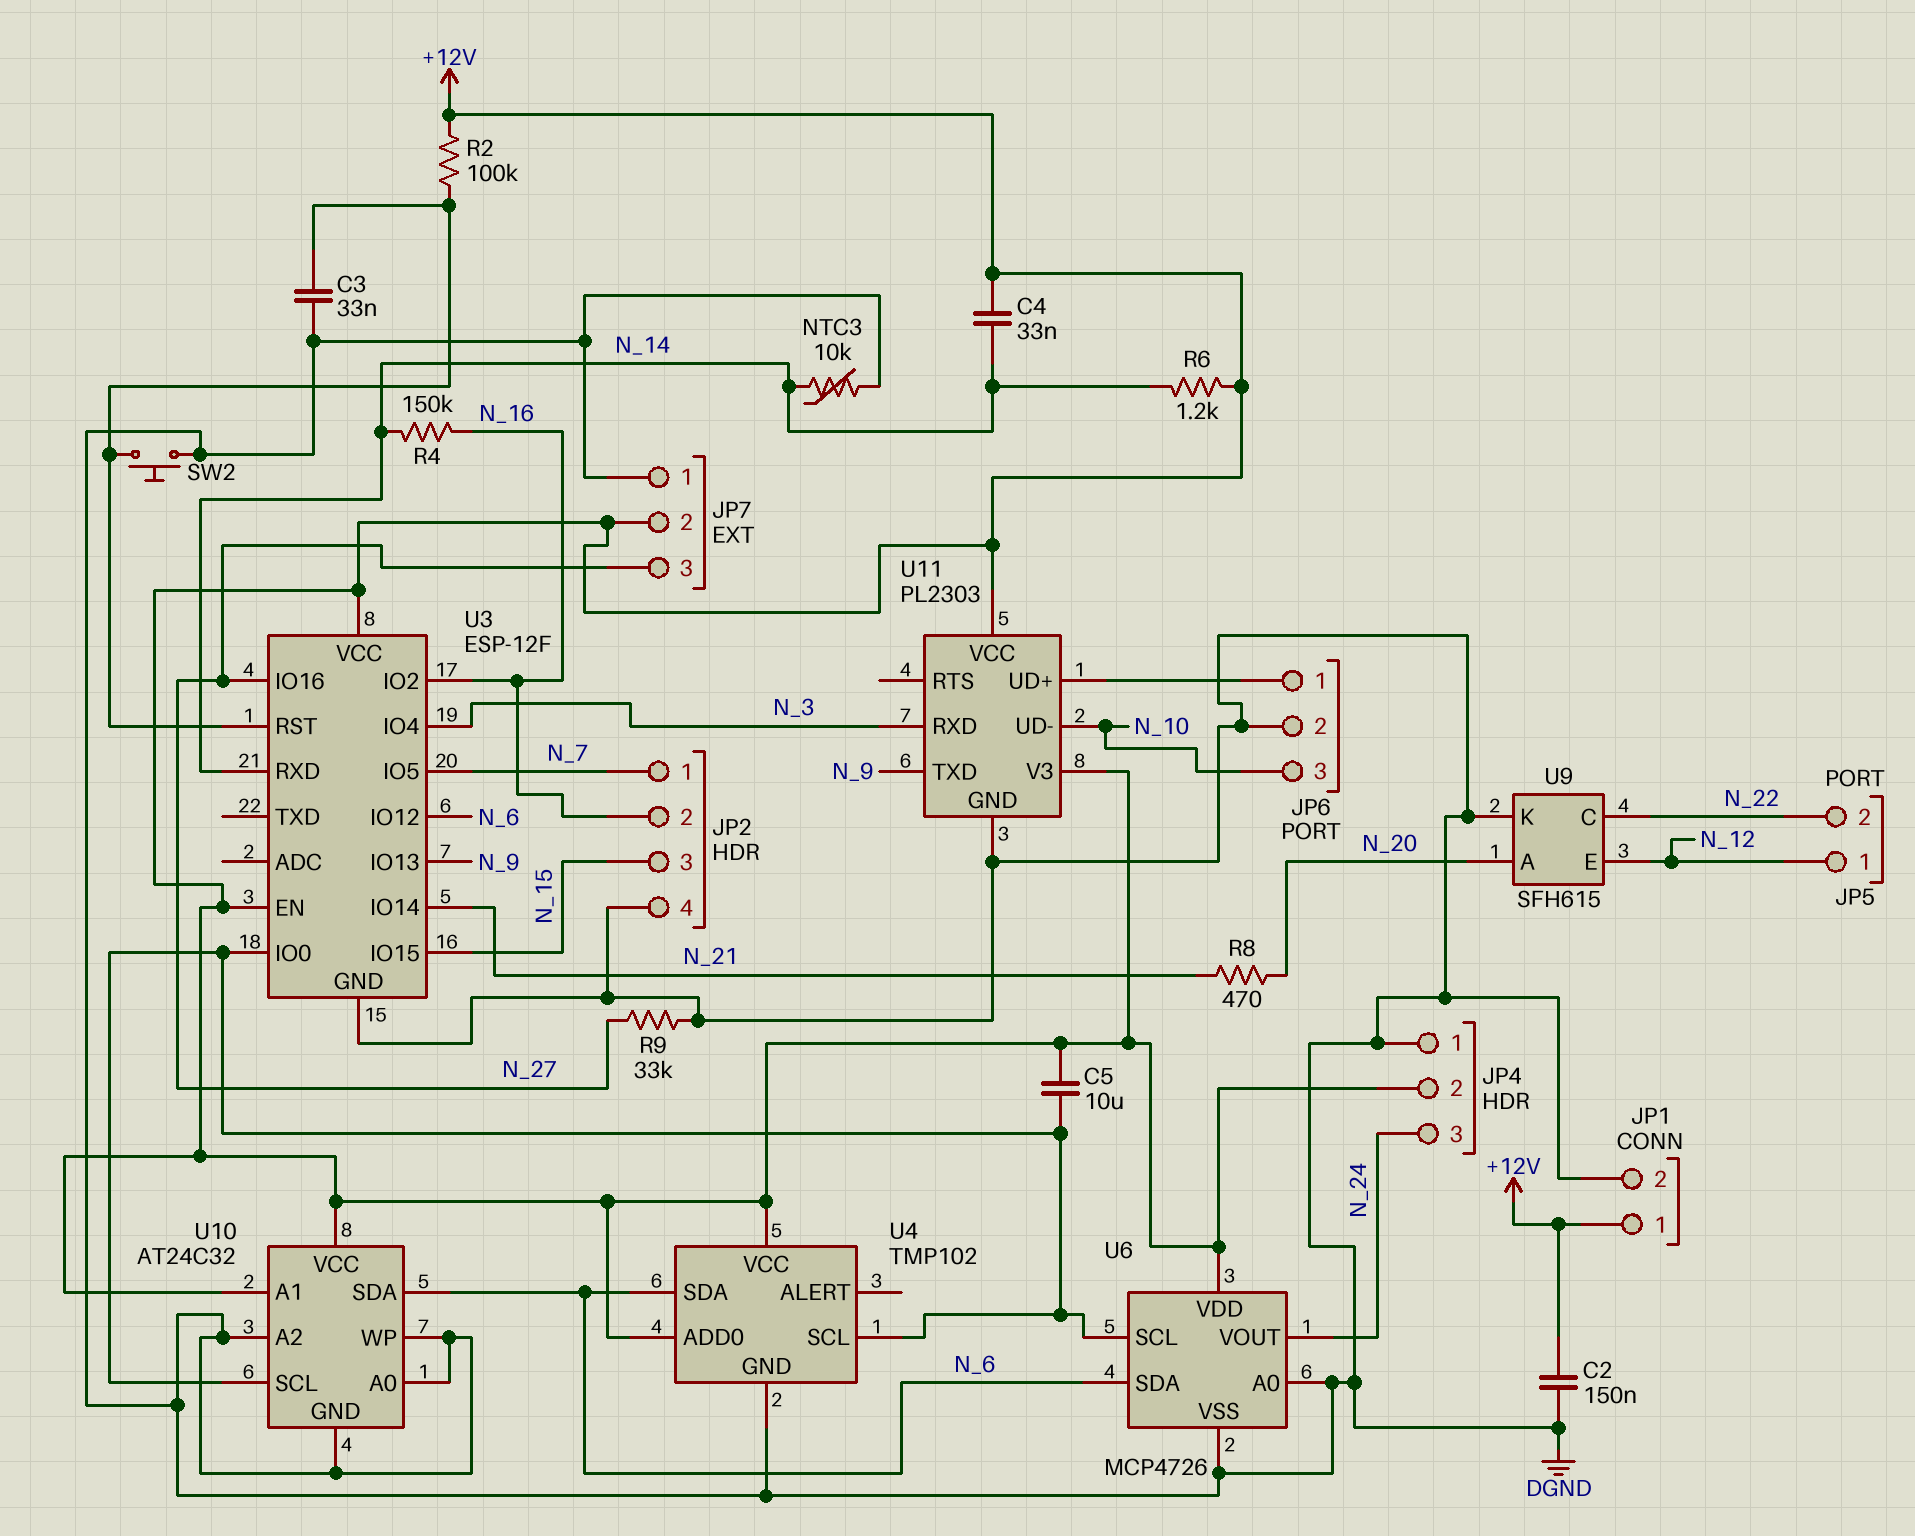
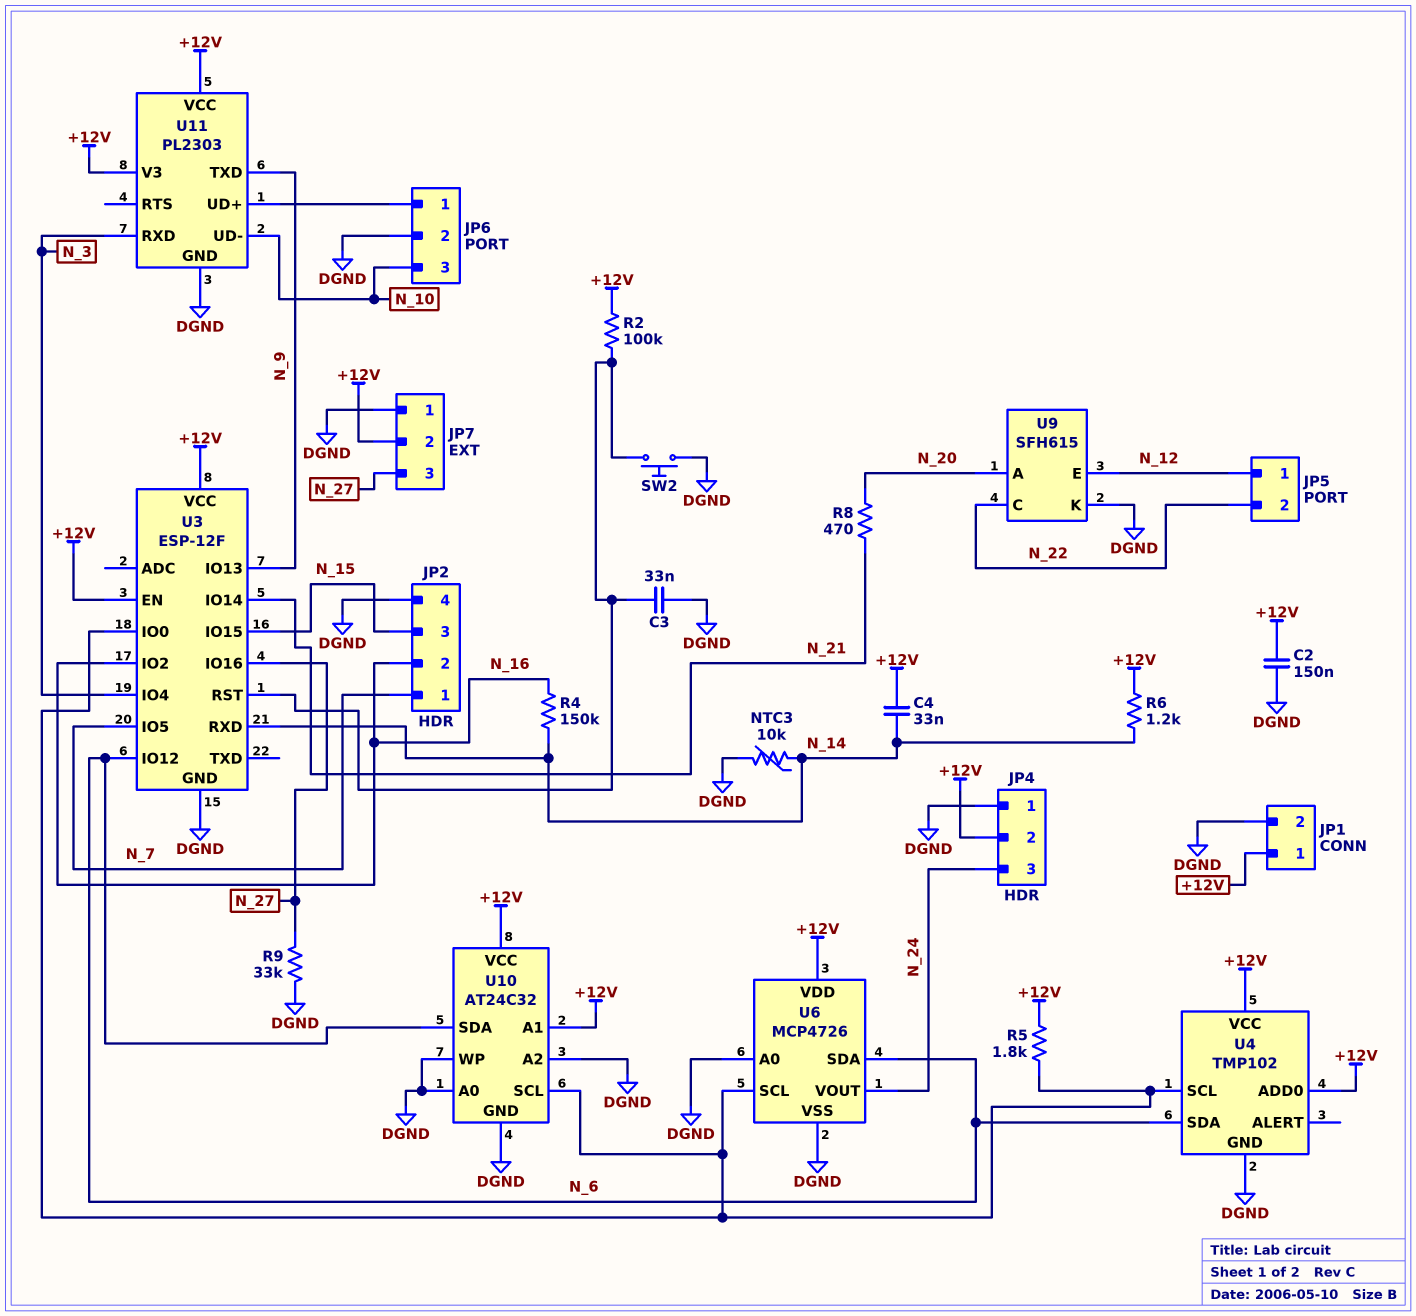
C5: 10uF (+12V, U3/IO0) -> none
R5: none -> 1.8k (+12V, U3/IO0)

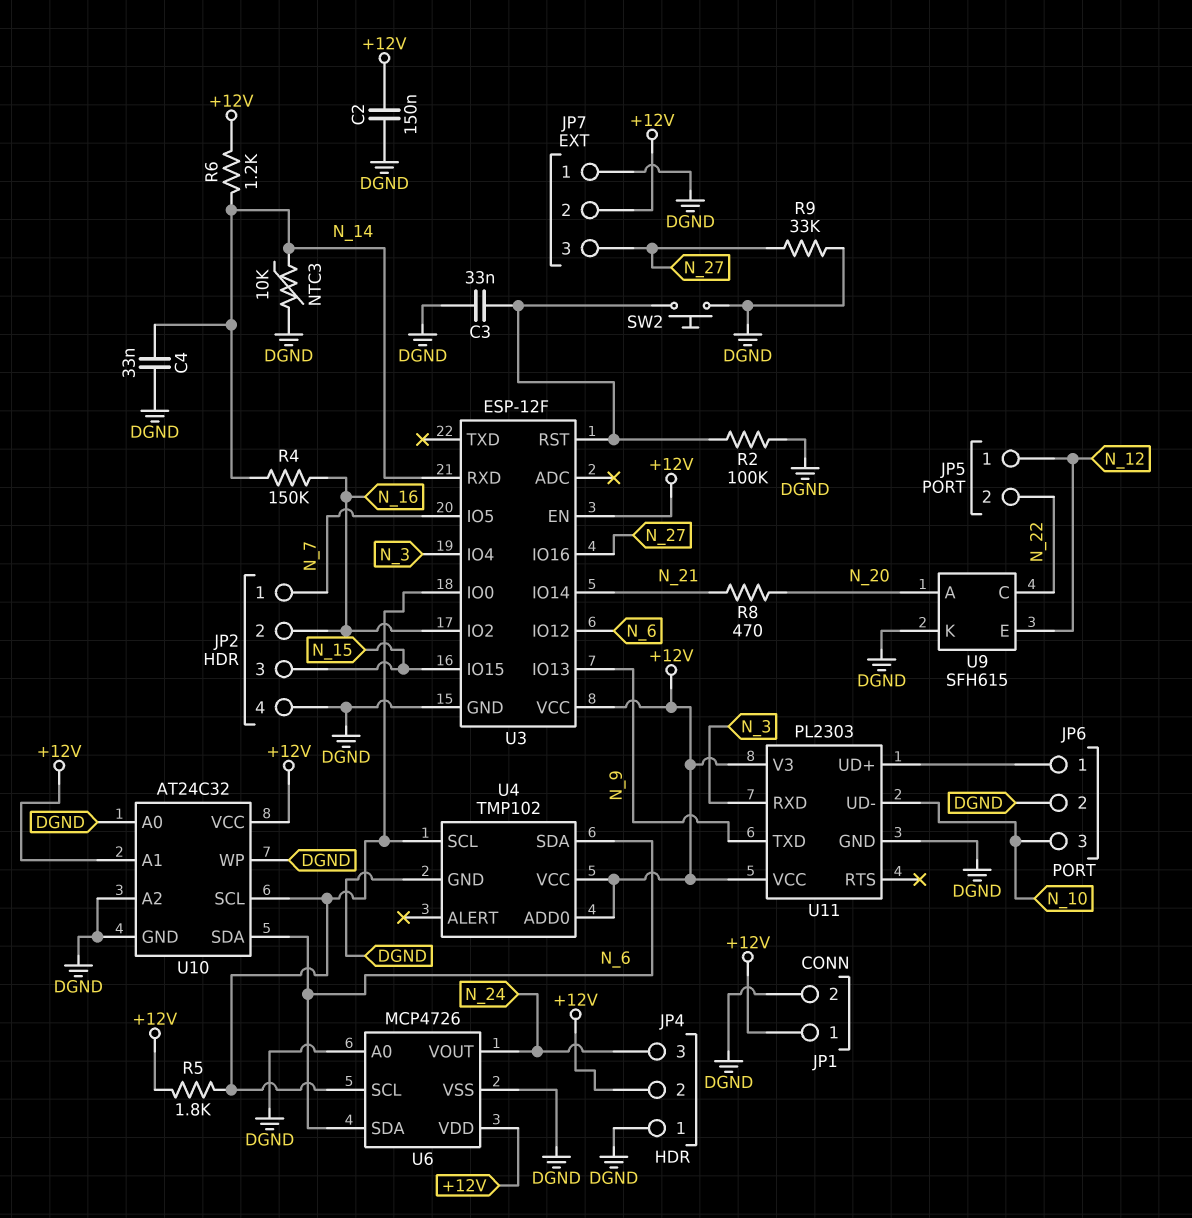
C4: 33nF (+12V, N_14) -> 33nF (DGND, N_14)
R2: 100k (+12V, U3/RST) -> 100k (DGND, U3/RST)

